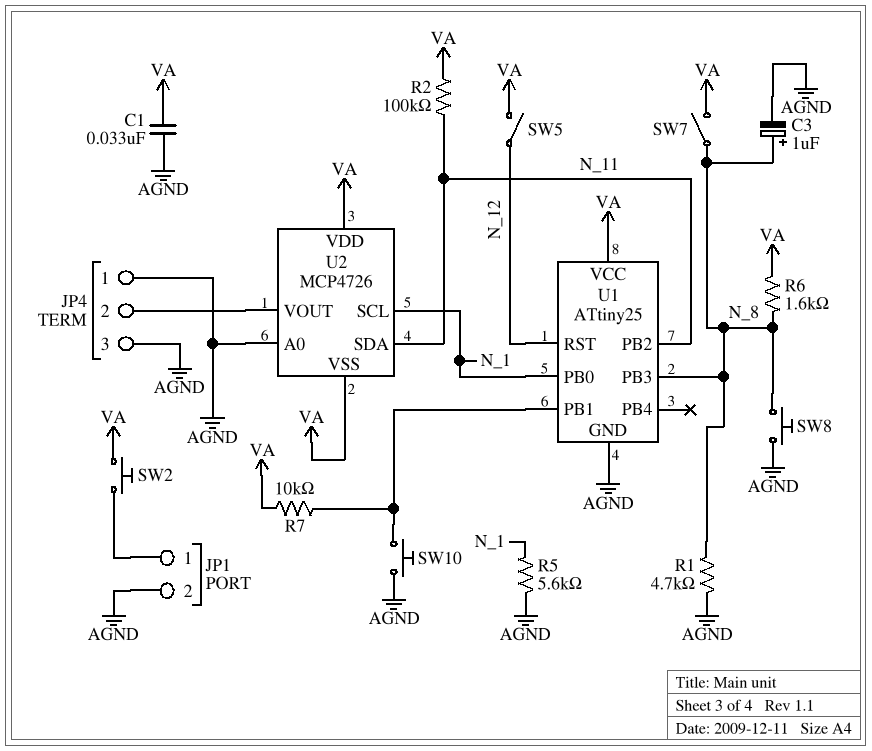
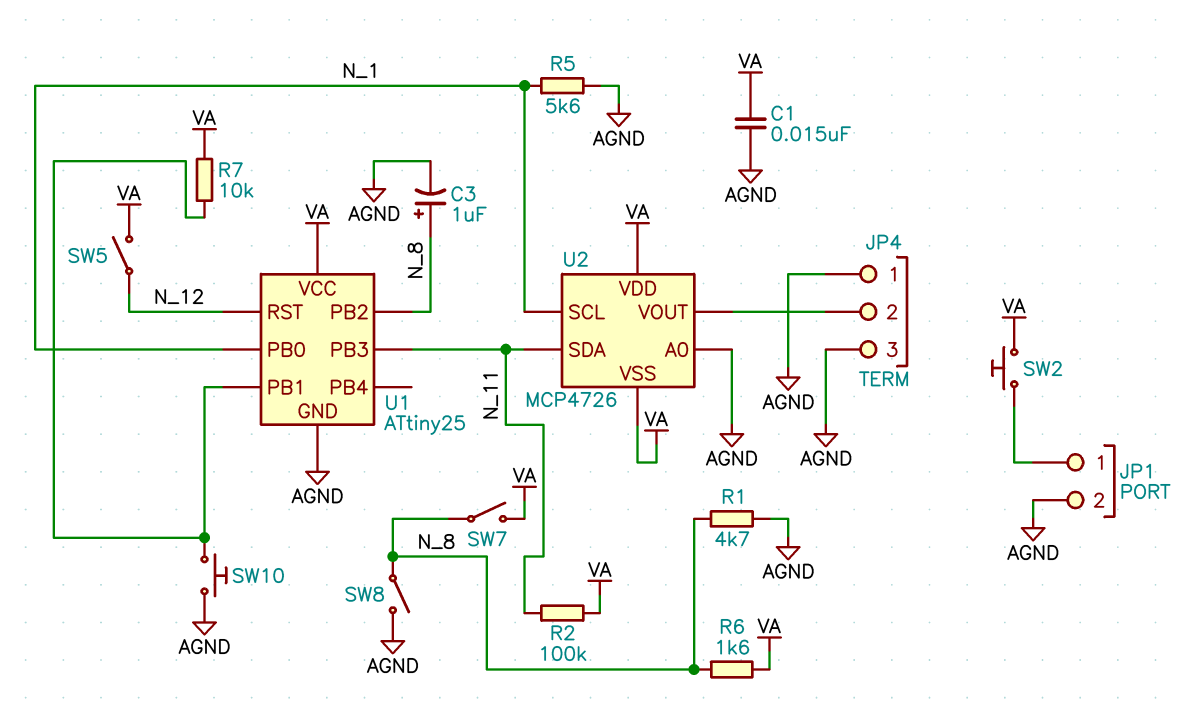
C1: 33nF (AGND, VA) -> 15nF (AGND, VA)
SW8: button (AGND, N_8) -> switch (AGND, N_8)
U1 pin PB2: N_11 -> N_8
U1 pin PB3: N_8 -> N_11

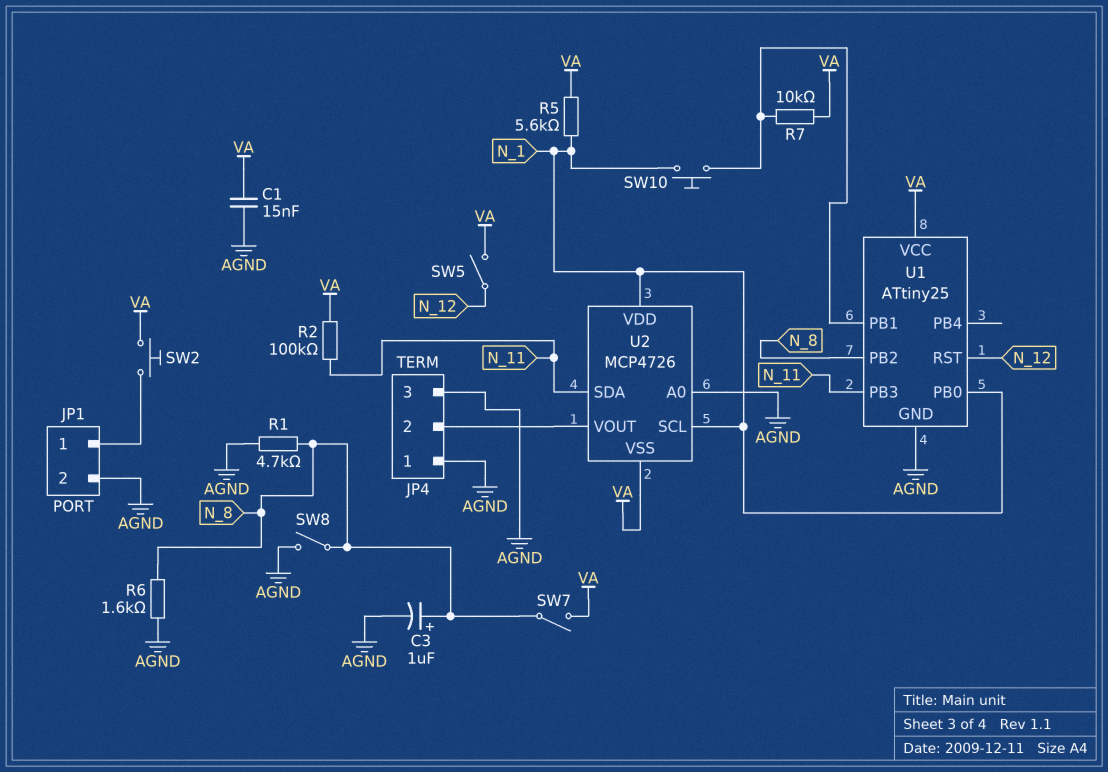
R5: 5.6k (AGND, N_1) -> 5.6k (N_1, VA)
R6: 1.6k (N_8, VA) -> 1.6k (AGND, N_8)
SW10: button (AGND, U1/PB1) -> button (N_1, U1/PB1)
U2 pin VDD: VA -> N_1

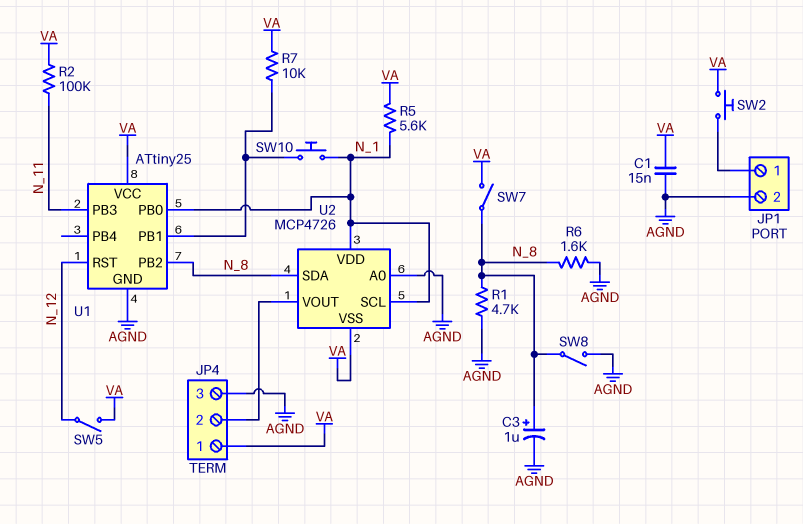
JP4 pin 1: AGND -> VA
U2 pin SDA: N_11 -> N_8

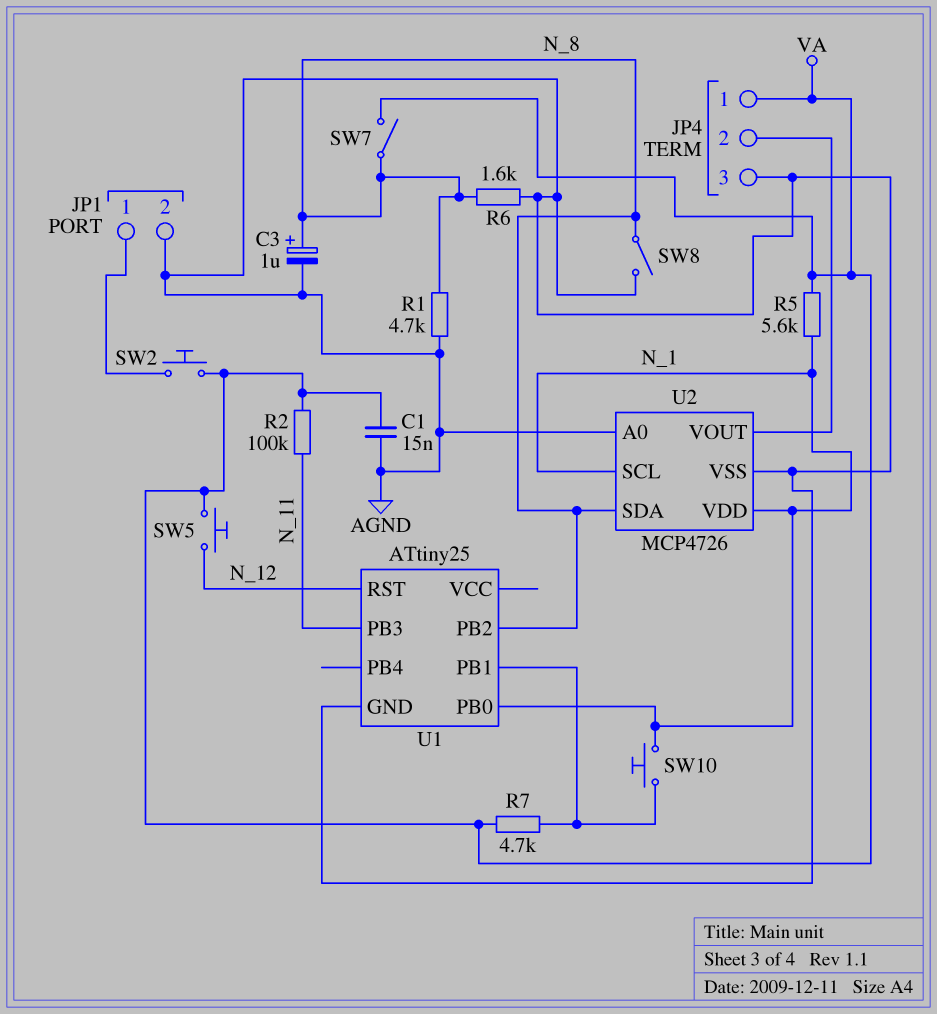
R7: 10k (U1/PB1, VA) -> 4.7k (U1/PB1, VA)
SW5: switch (N_12, VA) -> button (N_12, VA)
U1 pin VCC: VA -> none
U2 pin VSS: VA -> AGND

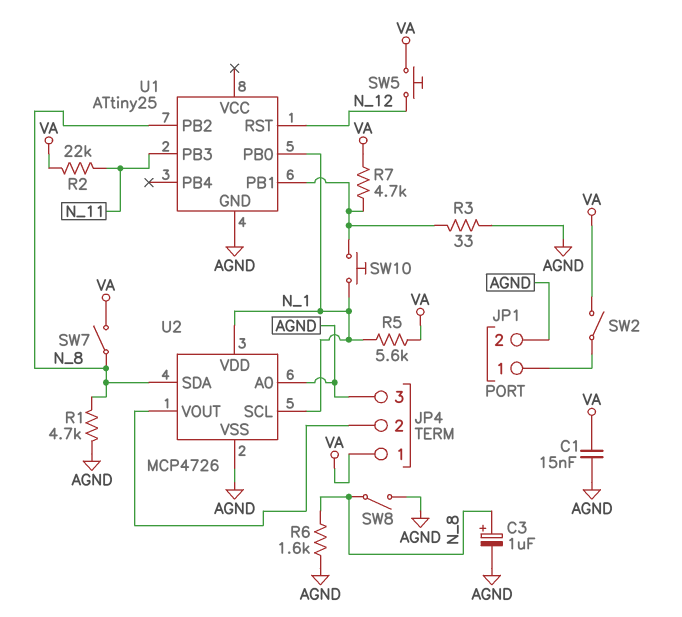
R2: 100k (N_11, VA) -> 22k (N_11, VA)
R3: none -> 33 (AGND, U1/PB1)
SW2: button (JP1/1, VA) -> switch (JP1/1, VA)

